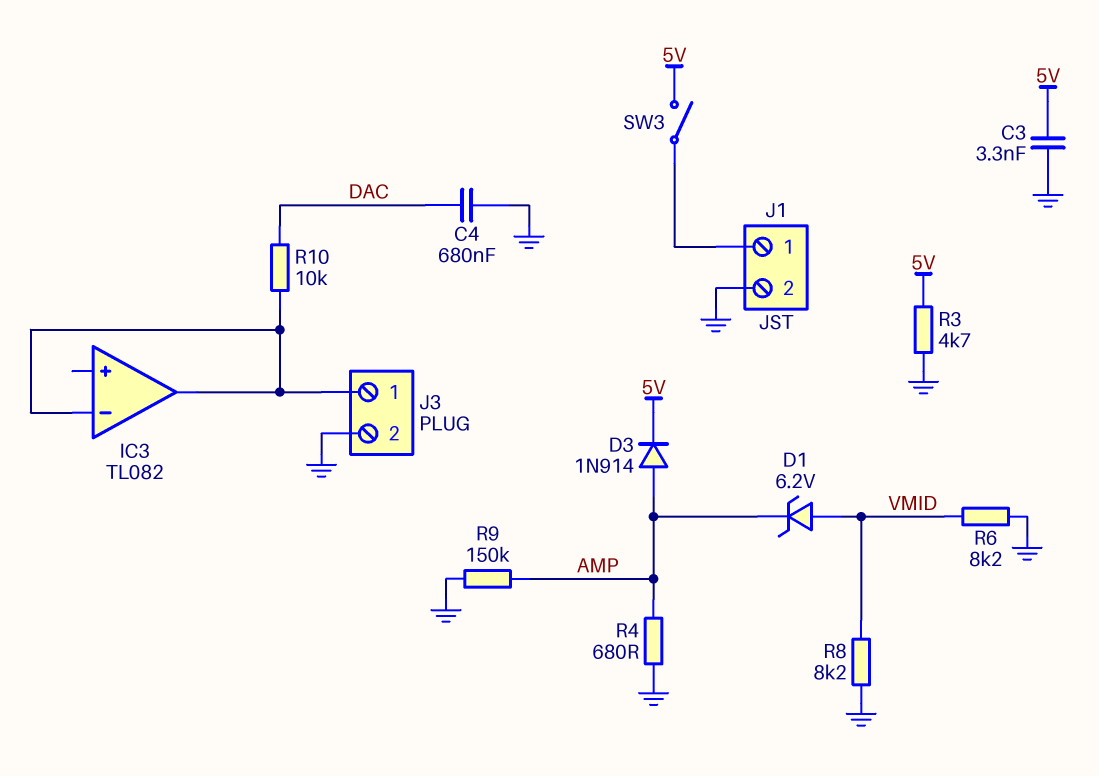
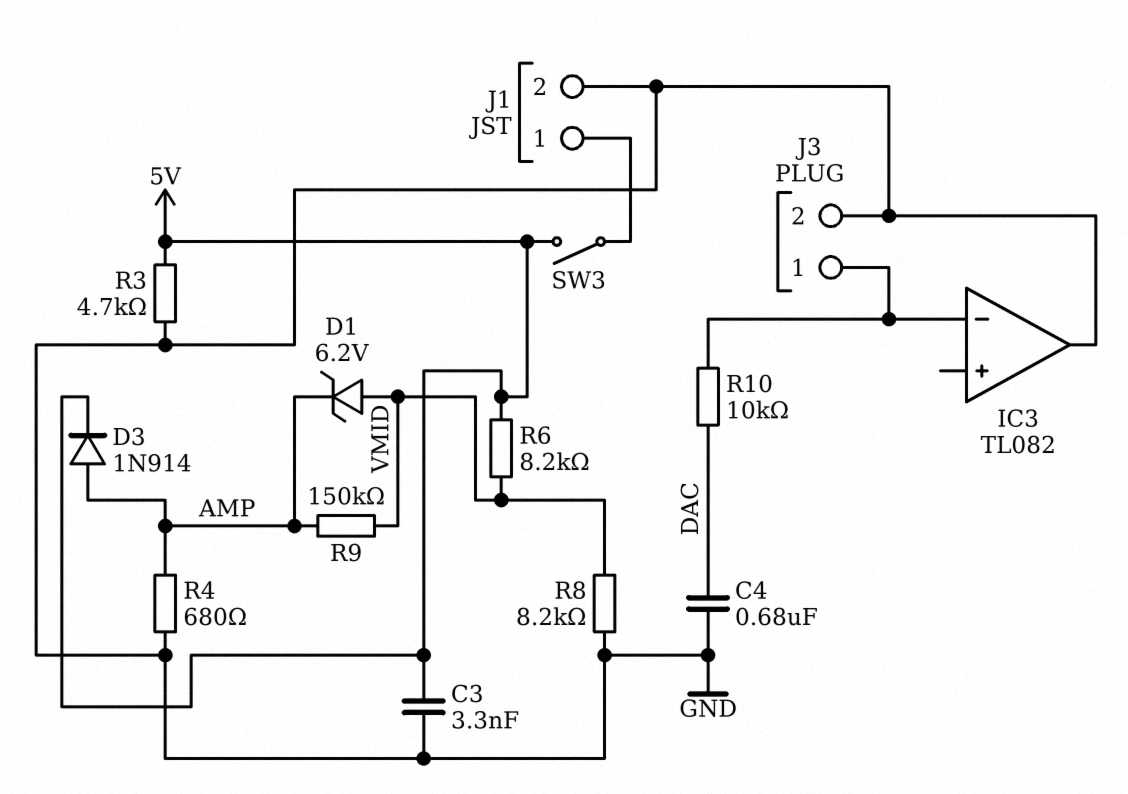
IC3 pin out: IC3/in- -> GND
R6: 8.2k (GND, VMID) -> 8.2k (5V, VMID)
R9: 150k (AMP, GND) -> 150k (AMP, VMID)

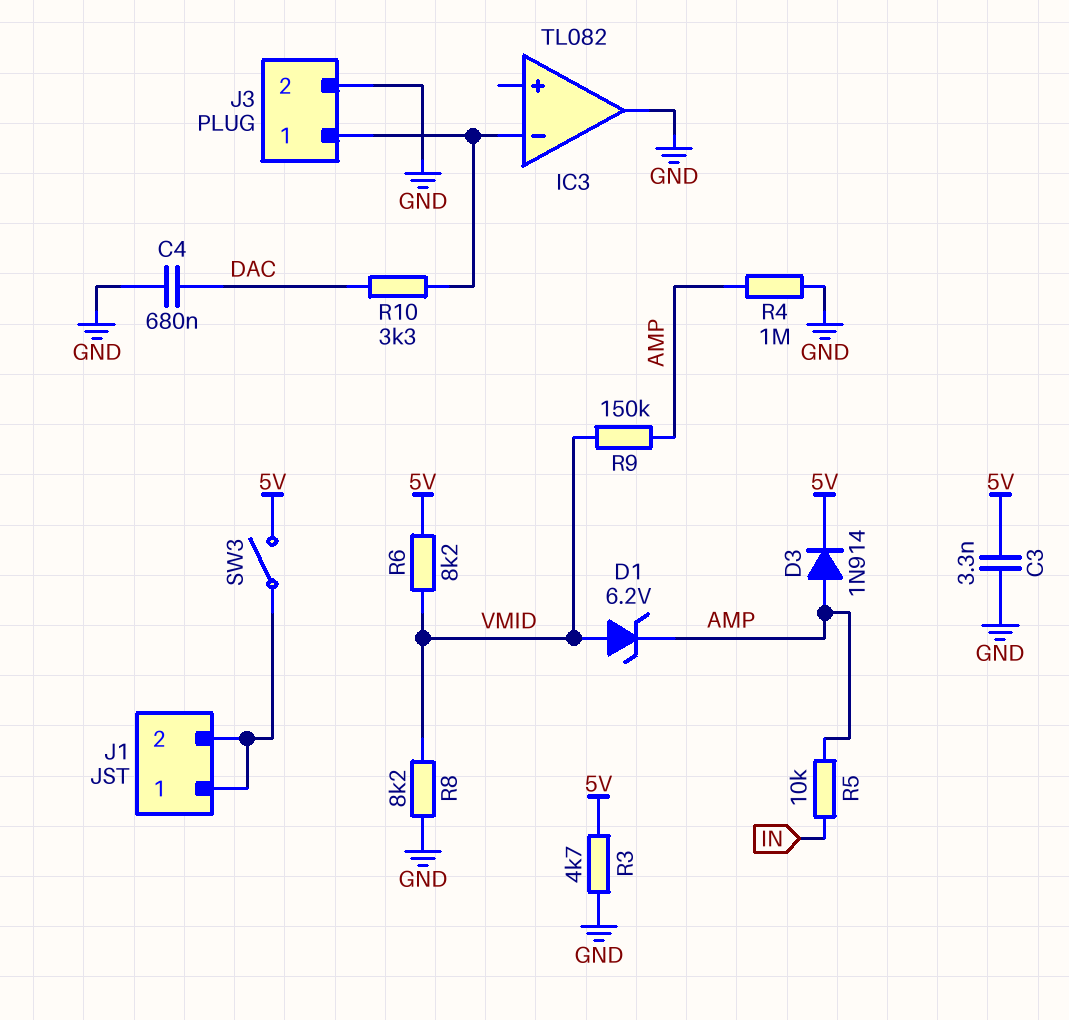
J1 pin 2: GND -> J1/1
R4: 680 (AMP, GND) -> 1M (AMP, GND)
R5: none -> 10k (AMP, IN)
R10: 10k (DAC, IC3/in-) -> 3.3k (DAC, IC3/in-)

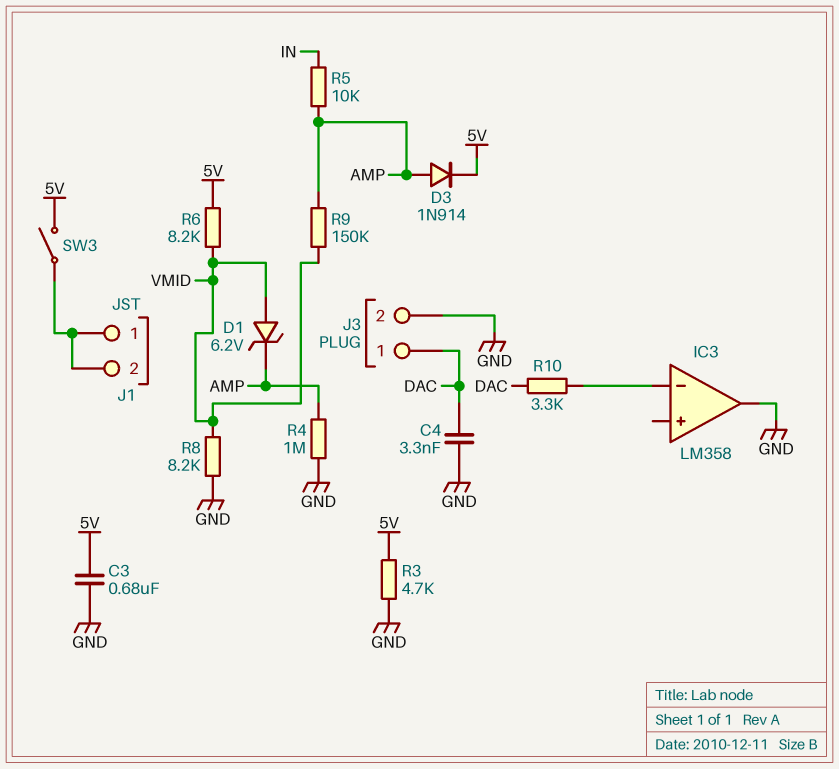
C3: 3.3nF (5V, GND) -> 680nF (5V, GND)
C4: 680nF (DAC, GND) -> 3.3nF (DAC, GND)
IC3: TL082 -> LM358
J3 pin 1: IC3/in- -> DAC

